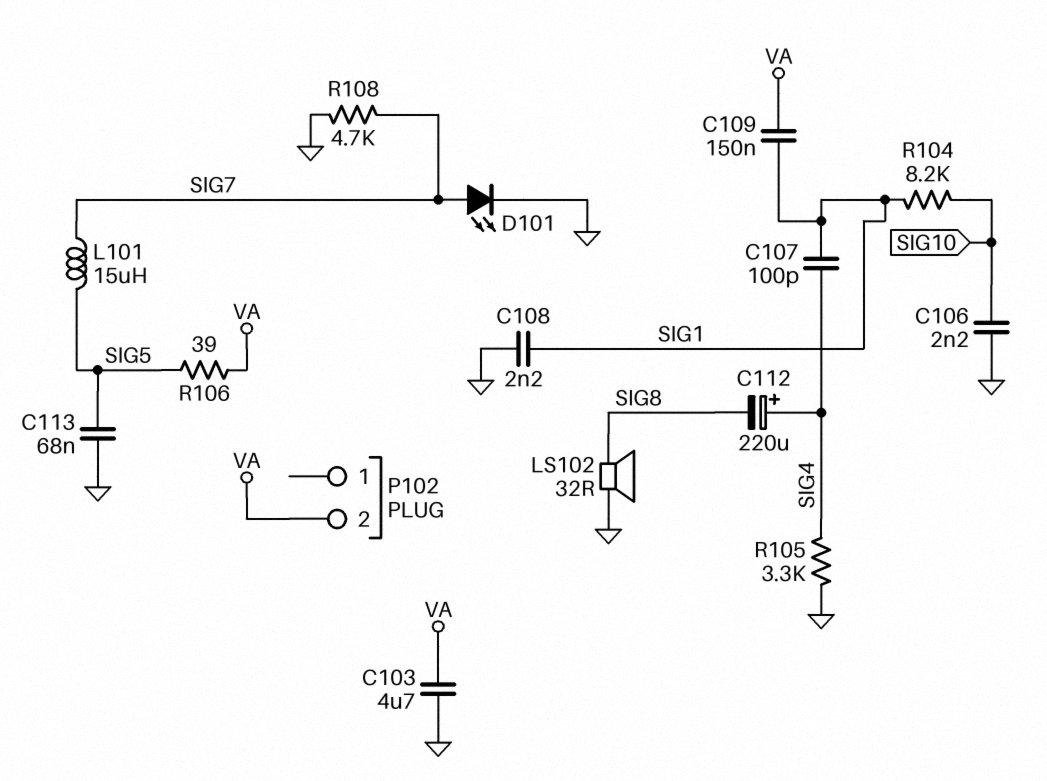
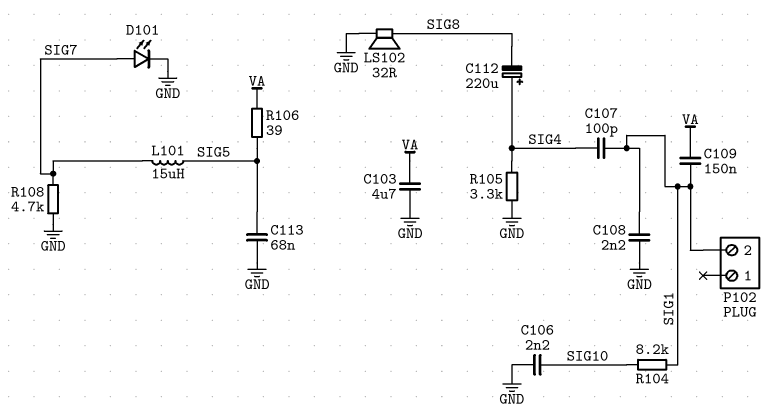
P102 pin 2: VA -> SIG1

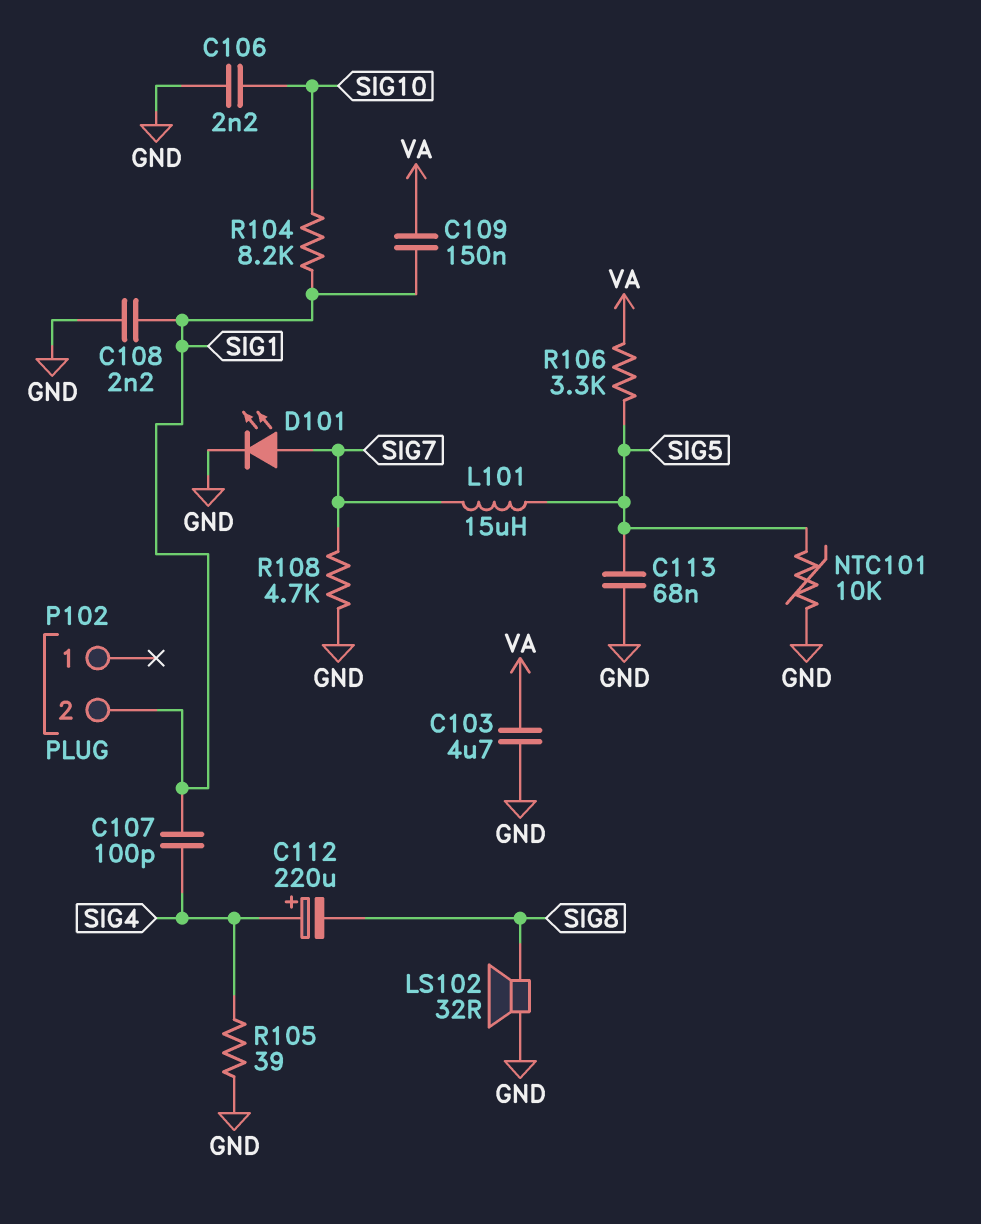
NTC101: none -> 10k (GND, SIG5)
R105: 3.3k (GND, SIG4) -> 39 (GND, SIG4)
R106: 39 (SIG5, VA) -> 3.3k (SIG5, VA)

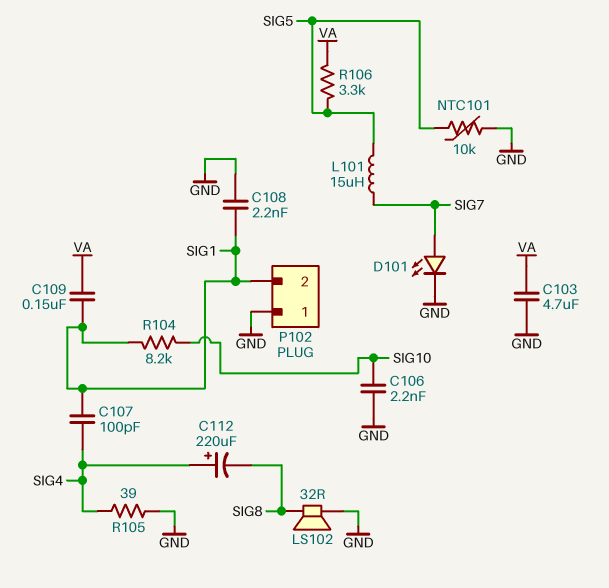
C113: 68nF (GND, SIG5) -> none
P102 pin 1: none -> GND
R108: 4.7k (GND, SIG7) -> none

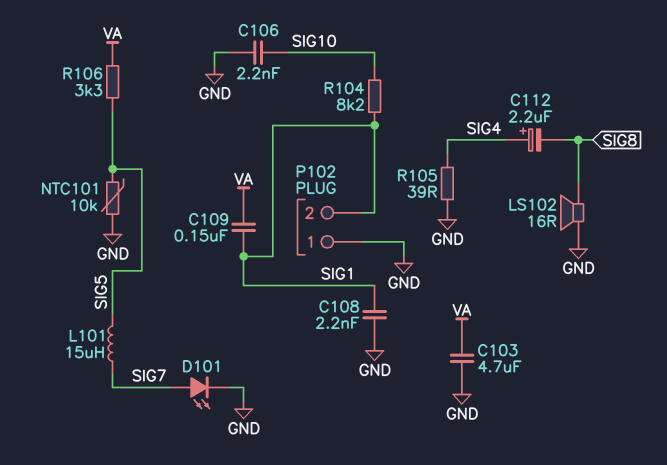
C107: 100pF (SIG1, SIG4) -> none
C112: 220uF (plus SIG4, minus SIG8) -> 2.2uF (plus SIG4, minus SIG8)
LS102: speaker 32R (GND, SIG8) -> speaker 16R (GND, SIG8)

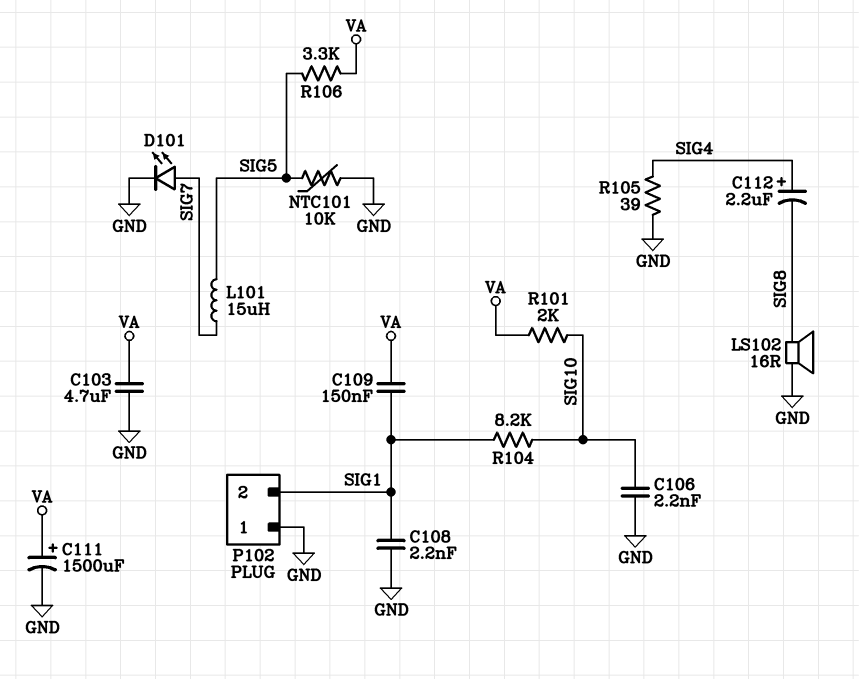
C111: none -> 1500uF (plus VA, minus GND)
R101: none -> 2k (SIG10, VA)

